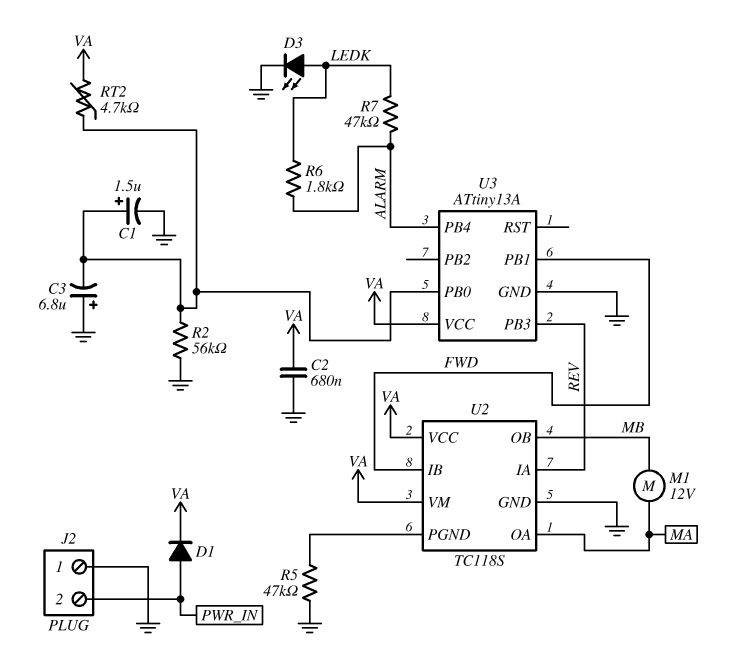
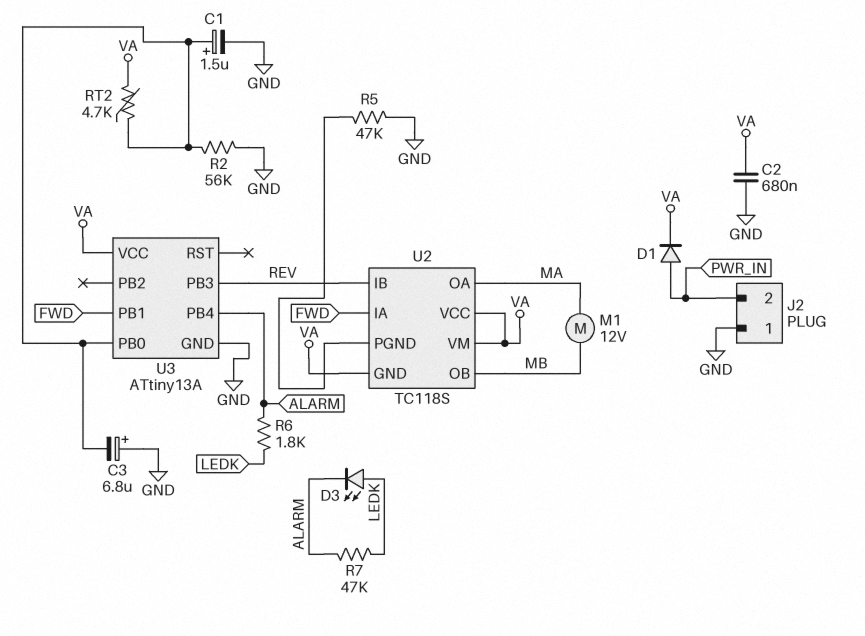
D3: LED (A LEDK, K GND) -> LED (A LEDK, K ALARM)
U2 pin GND: GND -> VA
U2 pin IA: REV -> FWD
U2 pin IB: FWD -> REV

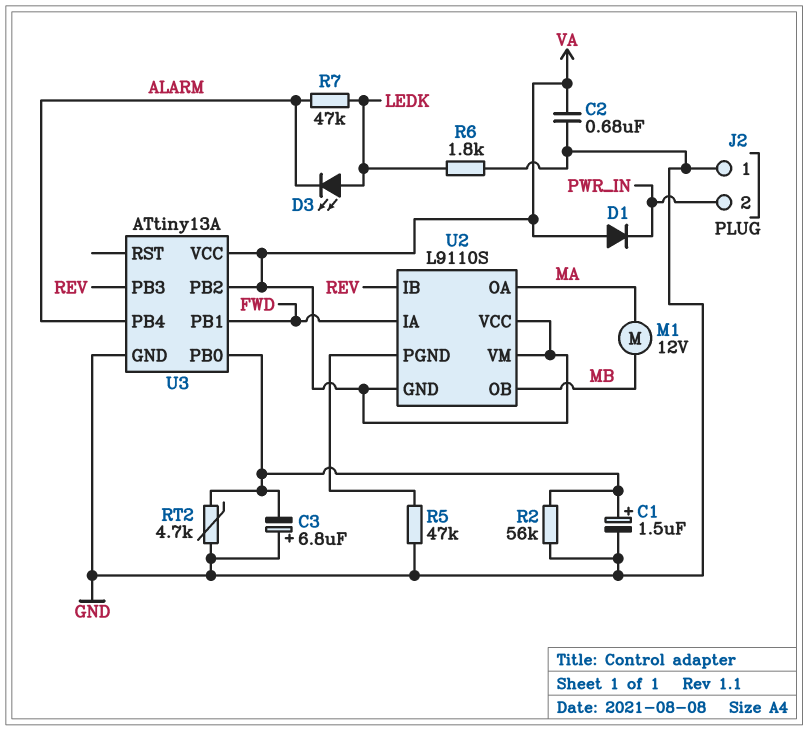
D1: diode (A PWR_IN, K VA) -> diode (A VA, K PWR_IN)
R6: 1.8k (ALARM, LEDK) -> 1.8k (GND, LEDK)
RT2: 4.7k (U3/PB0, VA) -> 4.7k (GND, U3/PB0)
U2: TC118S -> L9110S
U3 pin PB2: none -> VA

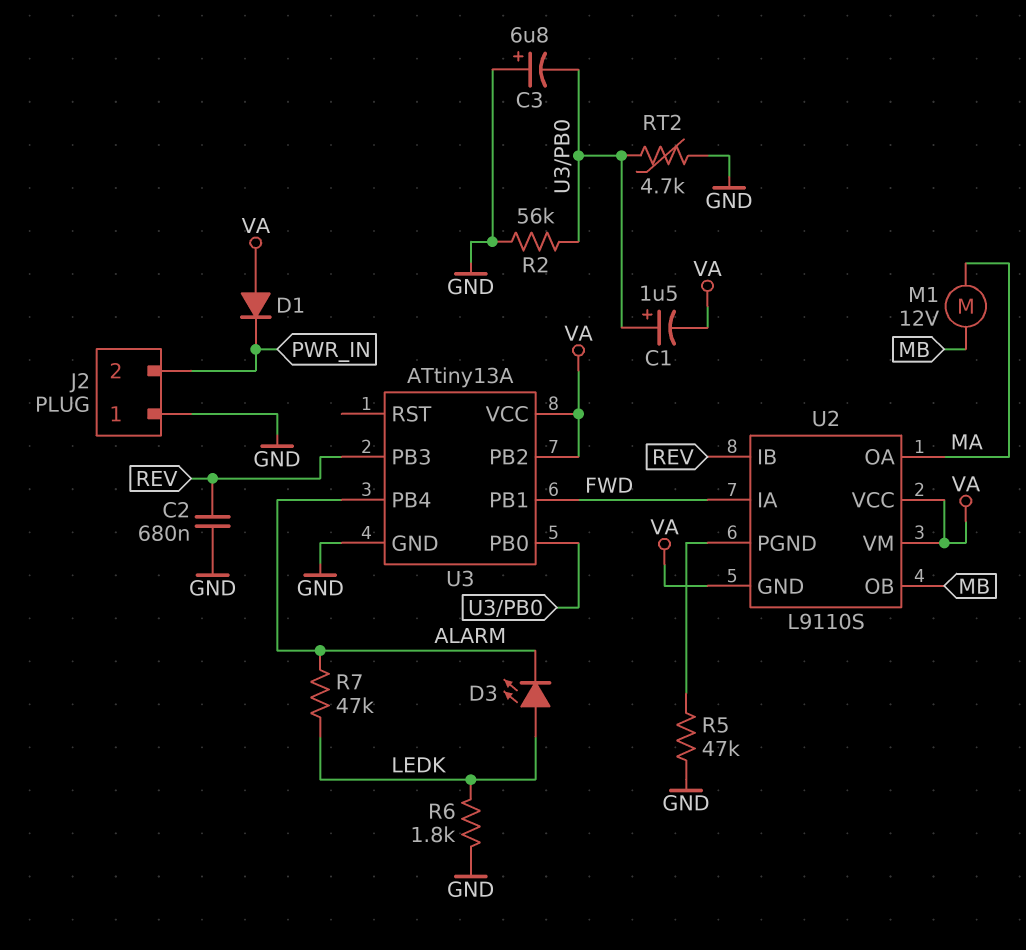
C1: 1.5uF (plus U3/PB0, minus GND) -> 1.5uF (plus U3/PB0, minus VA)
C2: 680nF (GND, VA) -> 680nF (GND, REV)

